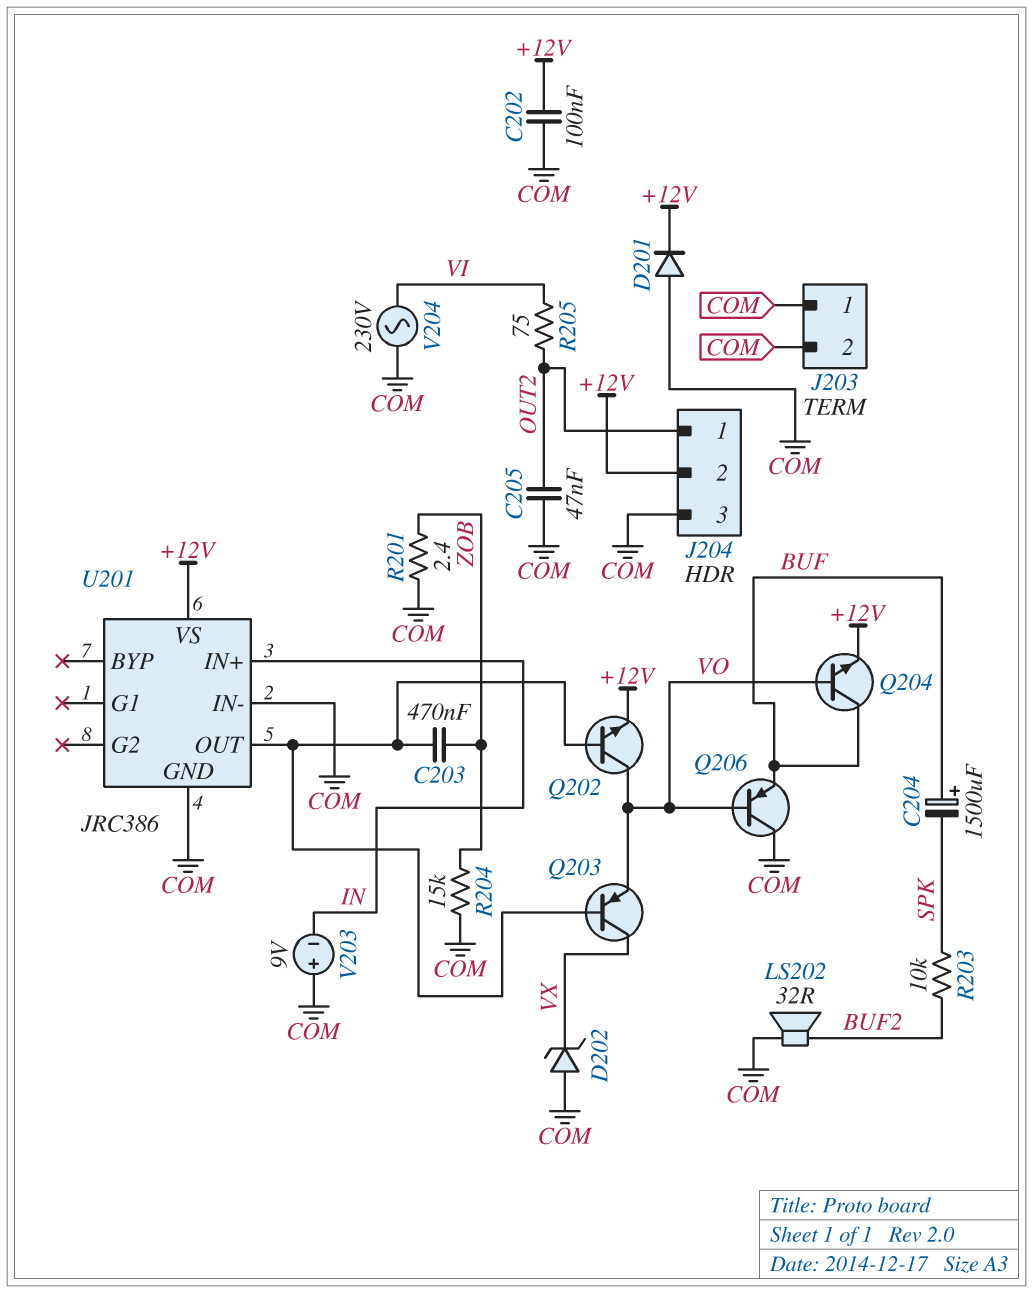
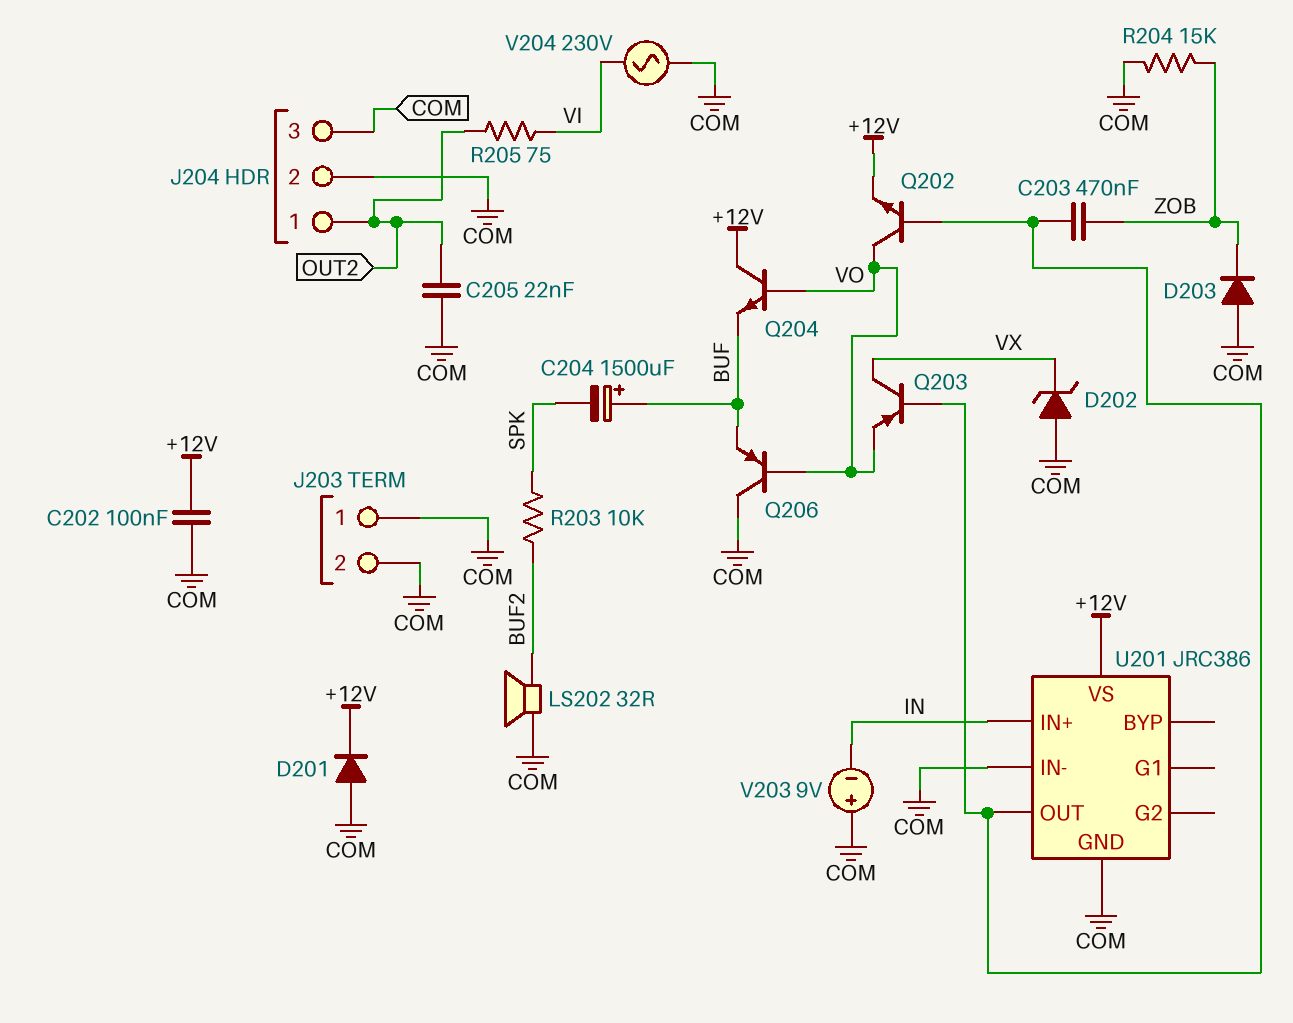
C205: 47nF (COM, OUT2) -> 22nF (COM, OUT2)
D203: none -> diode (A COM, K ZOB)
J204 pin 2: +12V -> COM
Q204: NPN (B VO, C BUF, E +12V) -> NPN (B VO, C +12V, E BUF)
R201: 2.4 (COM, ZOB) -> none

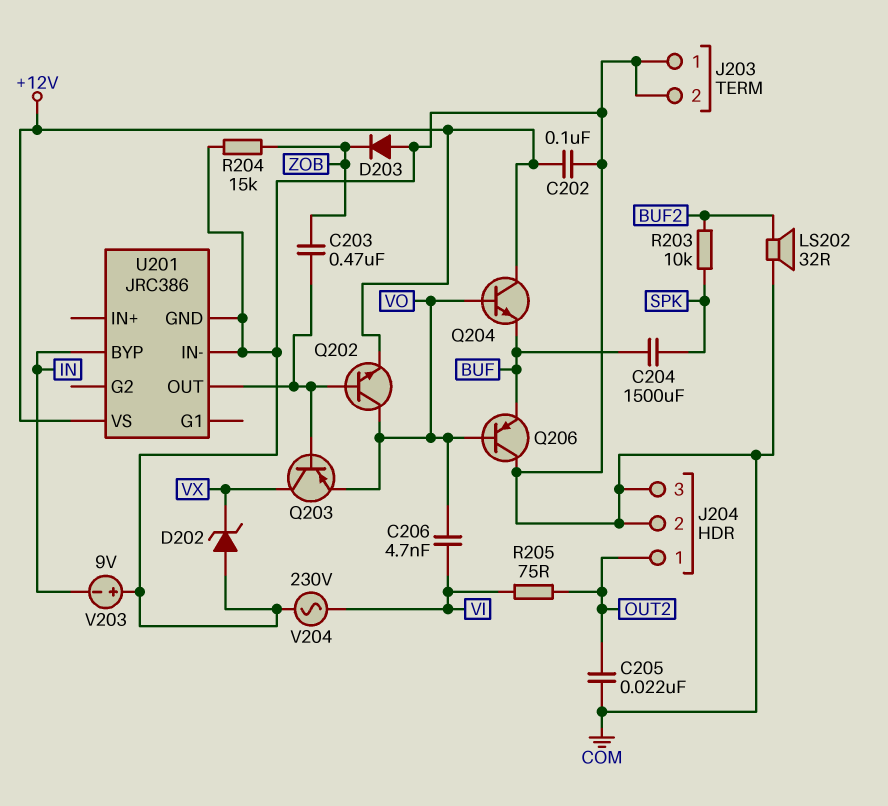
C204: 1500uF (plus BUF, minus SPK) -> 1500uF (BUF, SPK)
C206: none -> 4.7nF (VI, VO)
D201: diode (A COM, K +12V) -> none
U201 pin BYP: none -> IN
U201 pin IN+: IN -> none

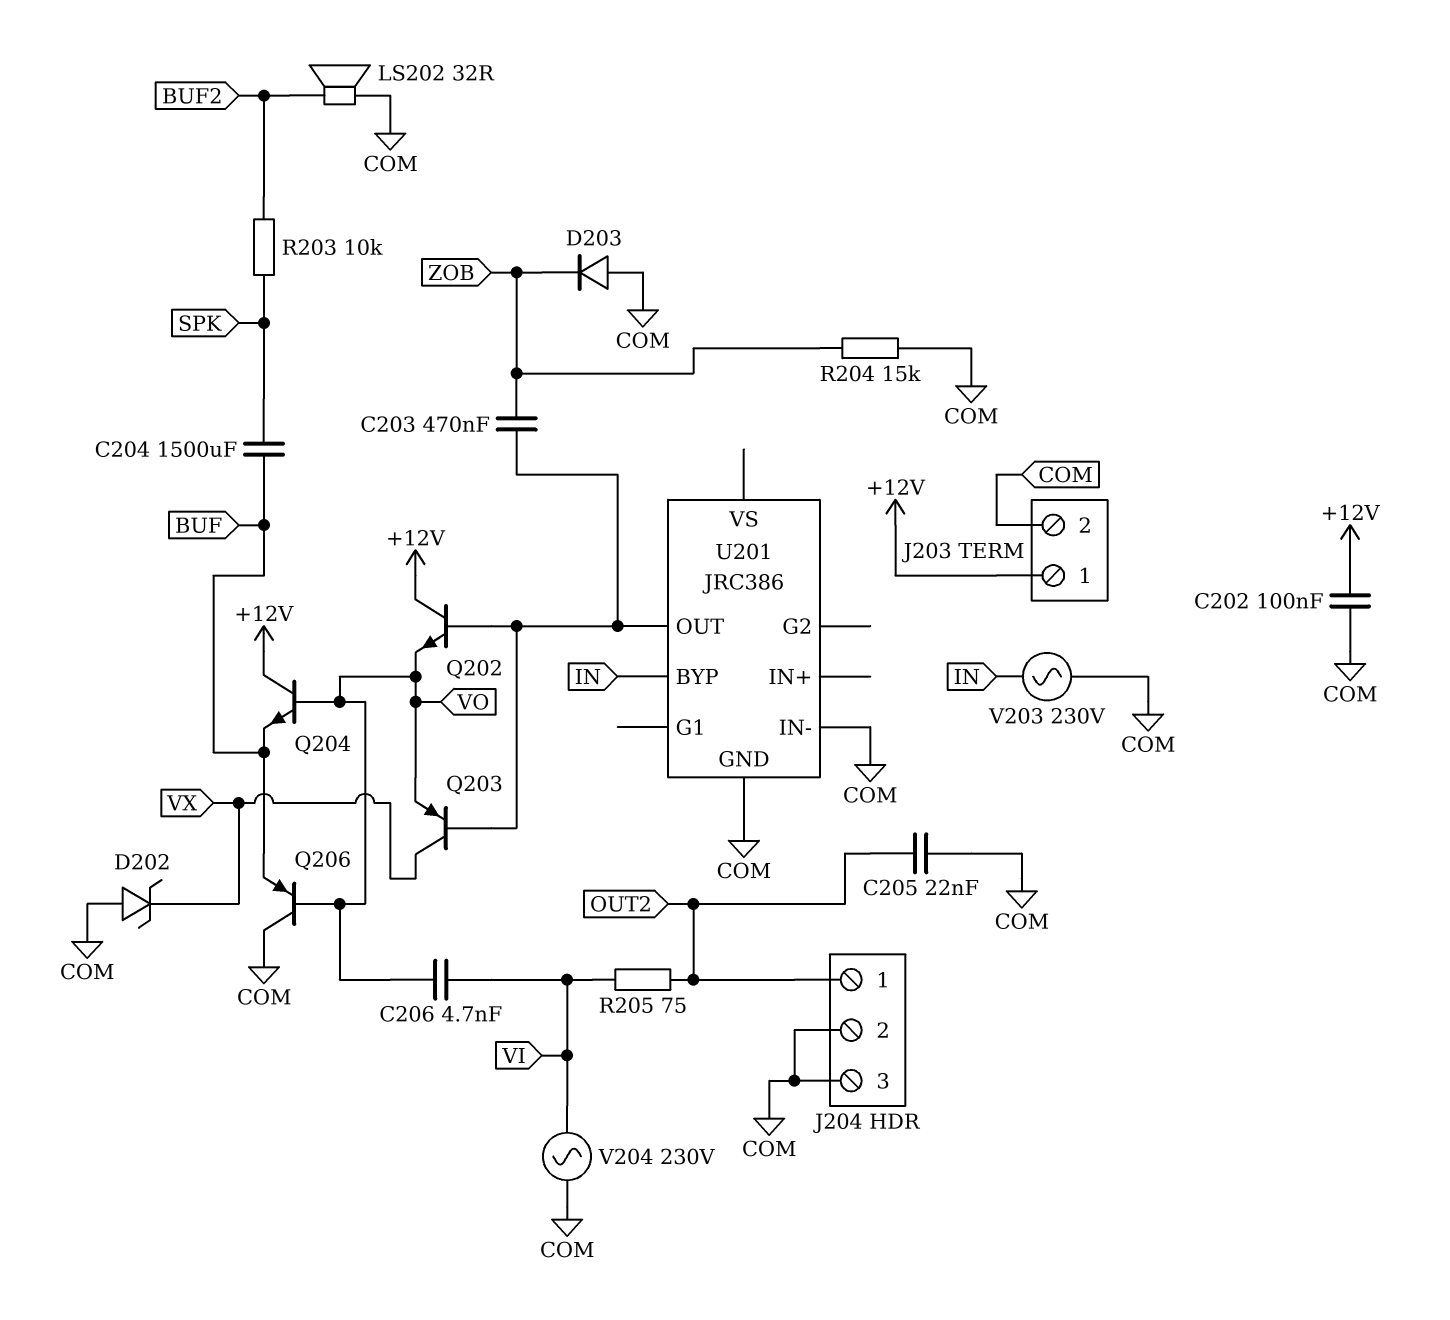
J203 pin 1: COM -> +12V
Q202: NPN (B U201/OUT, C VO, E +12V) -> NPN (B U201/OUT, C +12V, E VO)
U201 pin VS: +12V -> none
V203: 9V (plus COM, minus IN) -> AC 230V (COM, IN)

